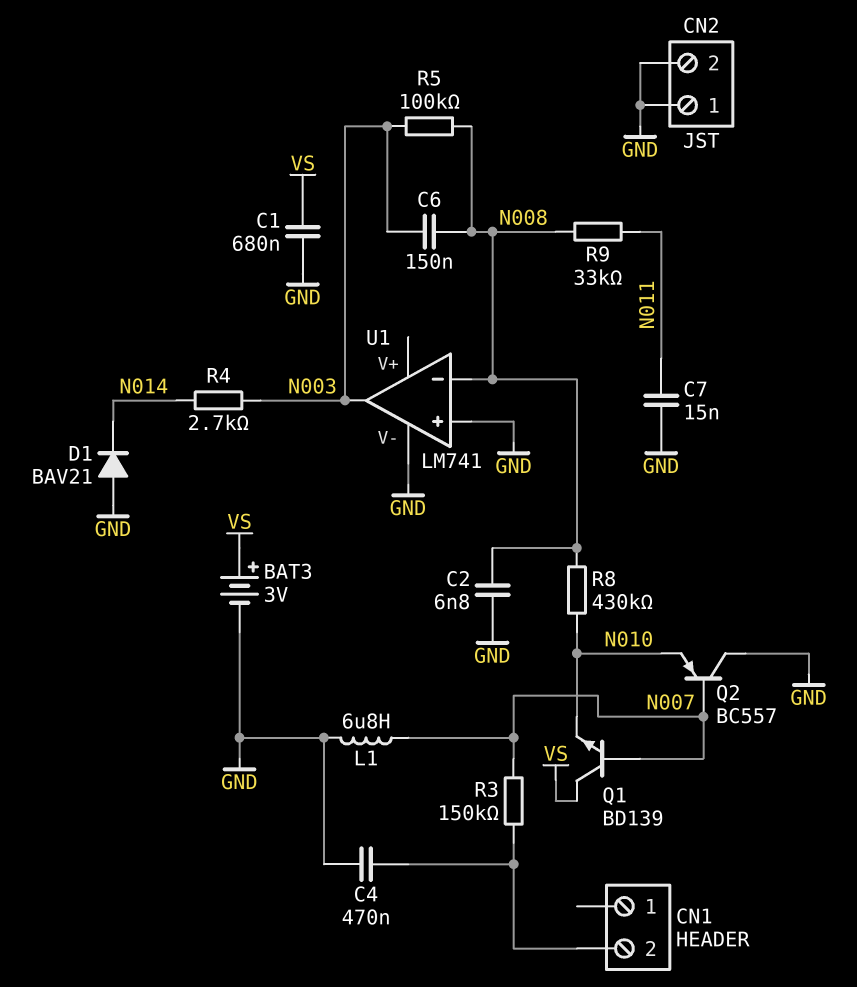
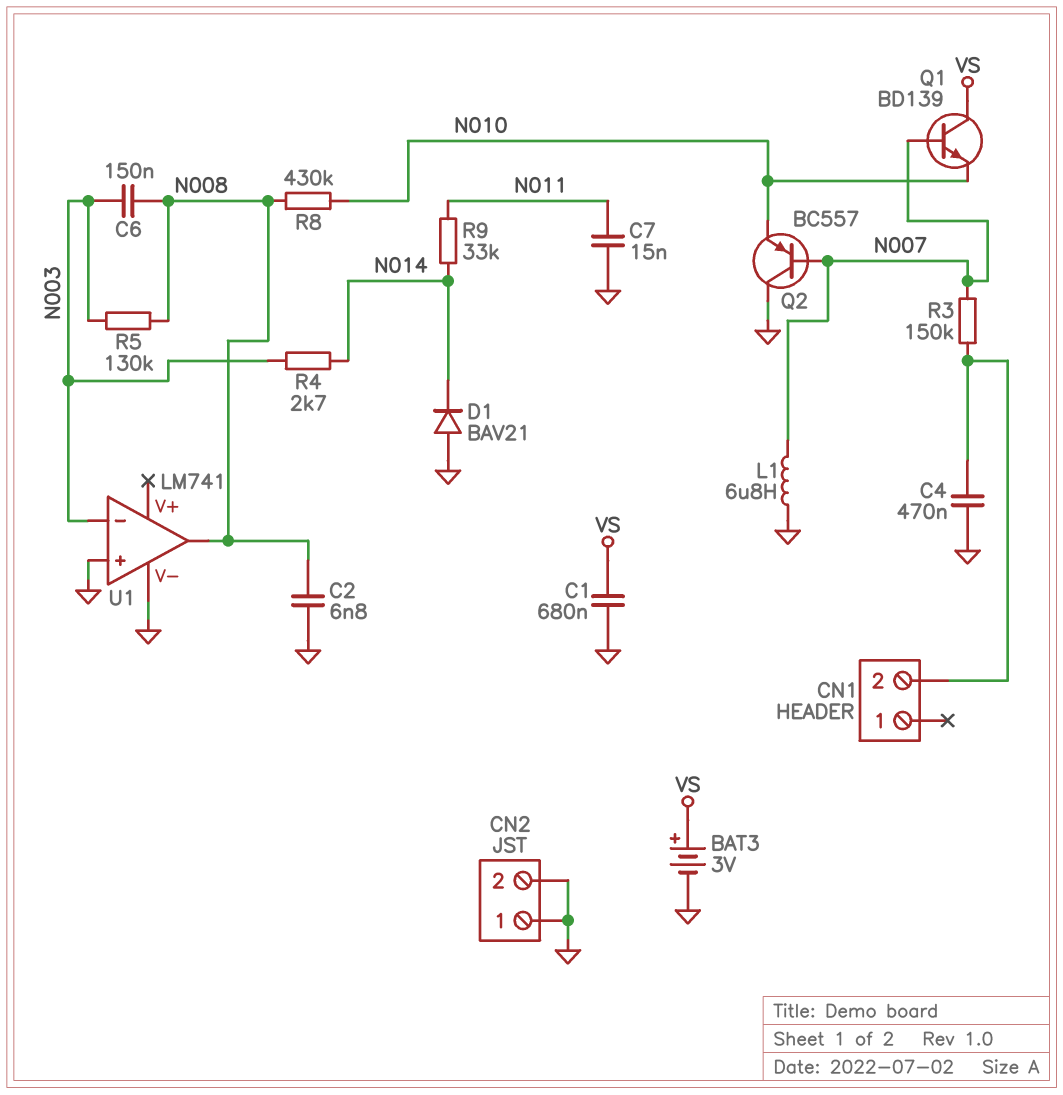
R5: 100k (N003, N008) -> 130k (N003, N008)
R9: 33k (N008, N011) -> 33k (N011, N014)
U1 pin in-: N008 -> N003
U1 pin out: N003 -> N008

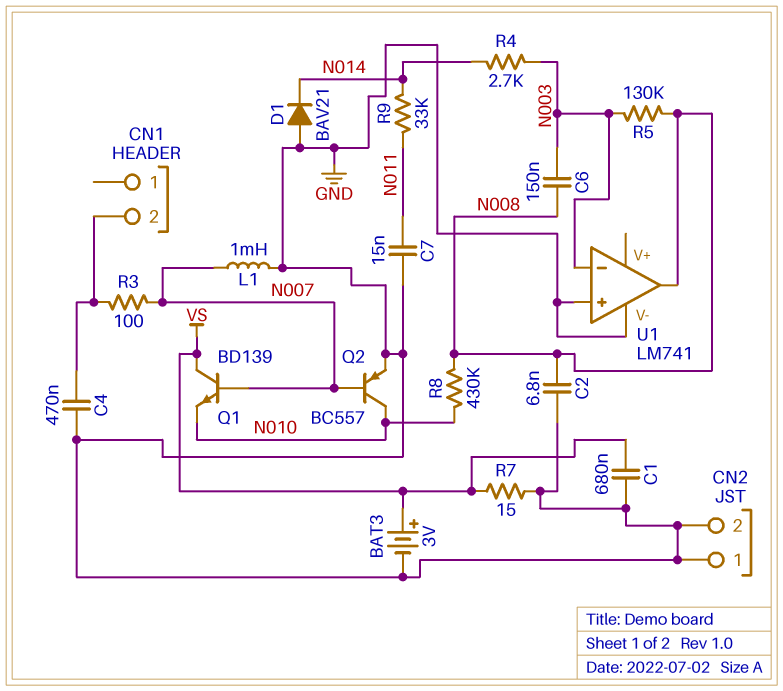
L1: 6.8uH (GND, N007) -> 1mH (GND, N007)
Q2: PNP BC557 (B N007, C GND, E N010) -> PNP BC557 (B N007, C N010, E GND)
R3: 150k (CN1/2, N007) -> 100 (CN1/2, N007)
R7: none -> 15 (GND, VS)

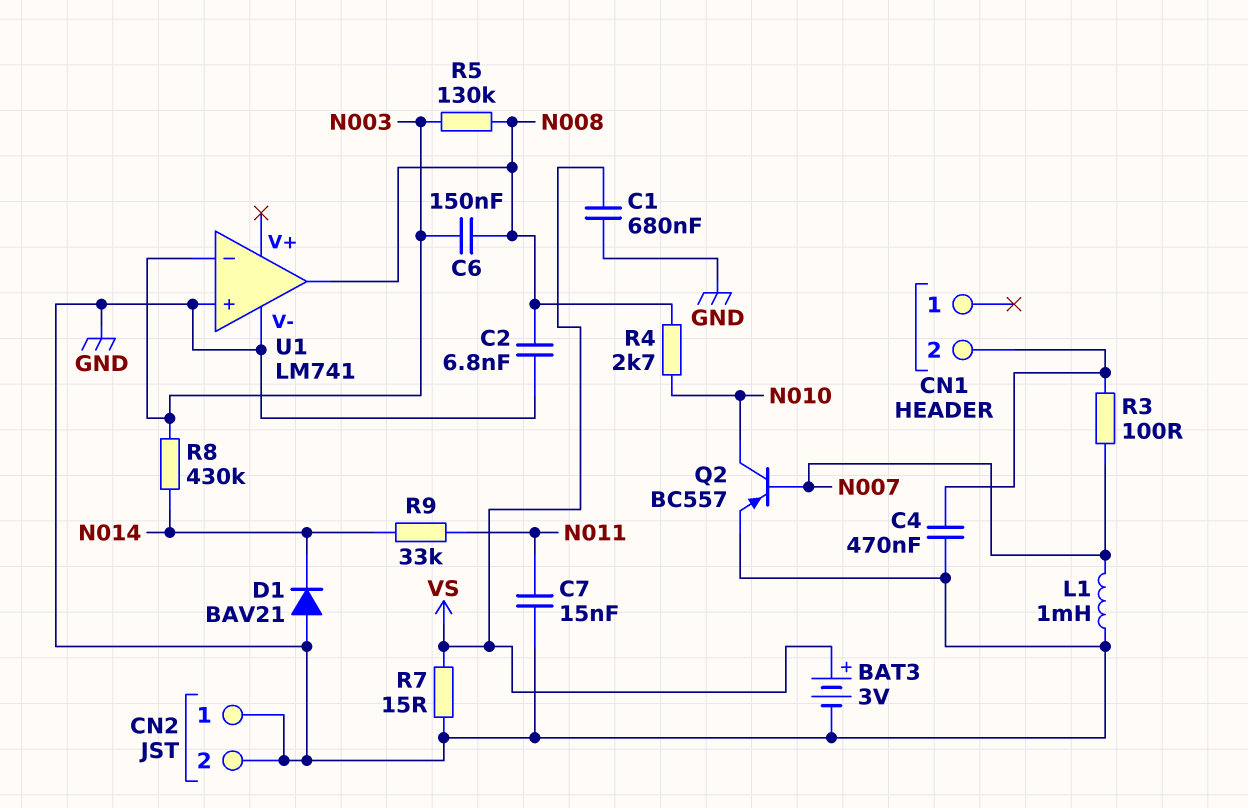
Q1: NPN BD139 (B N007, C VS, E N010) -> none
R4: 2.7k (N003, N014) -> 2.7k (N008, N010)
R8: 430k (N008, N010) -> 430k (N003, N014)

